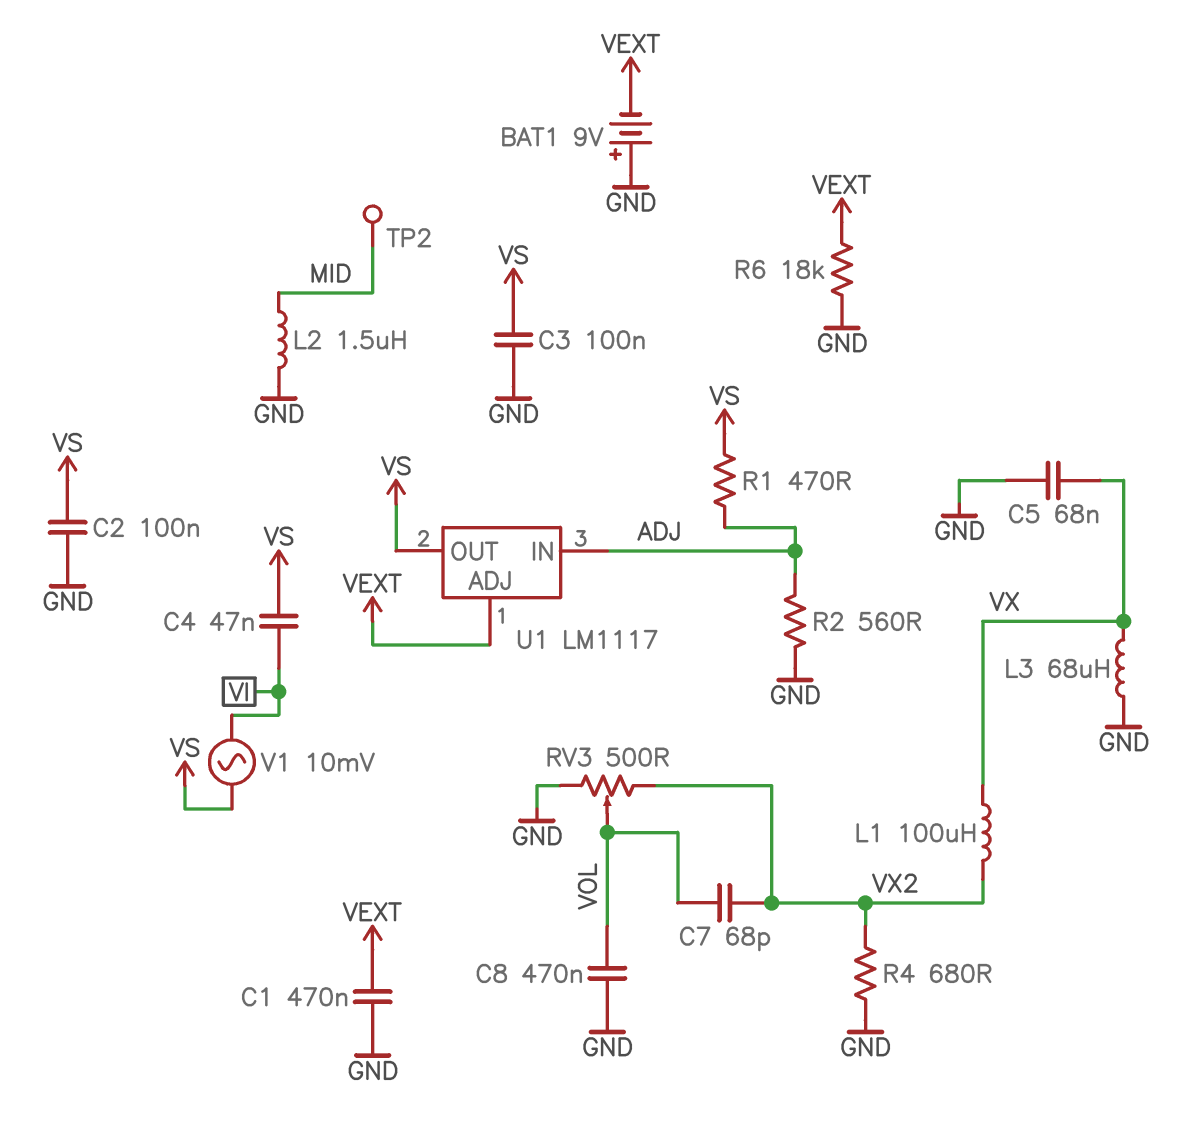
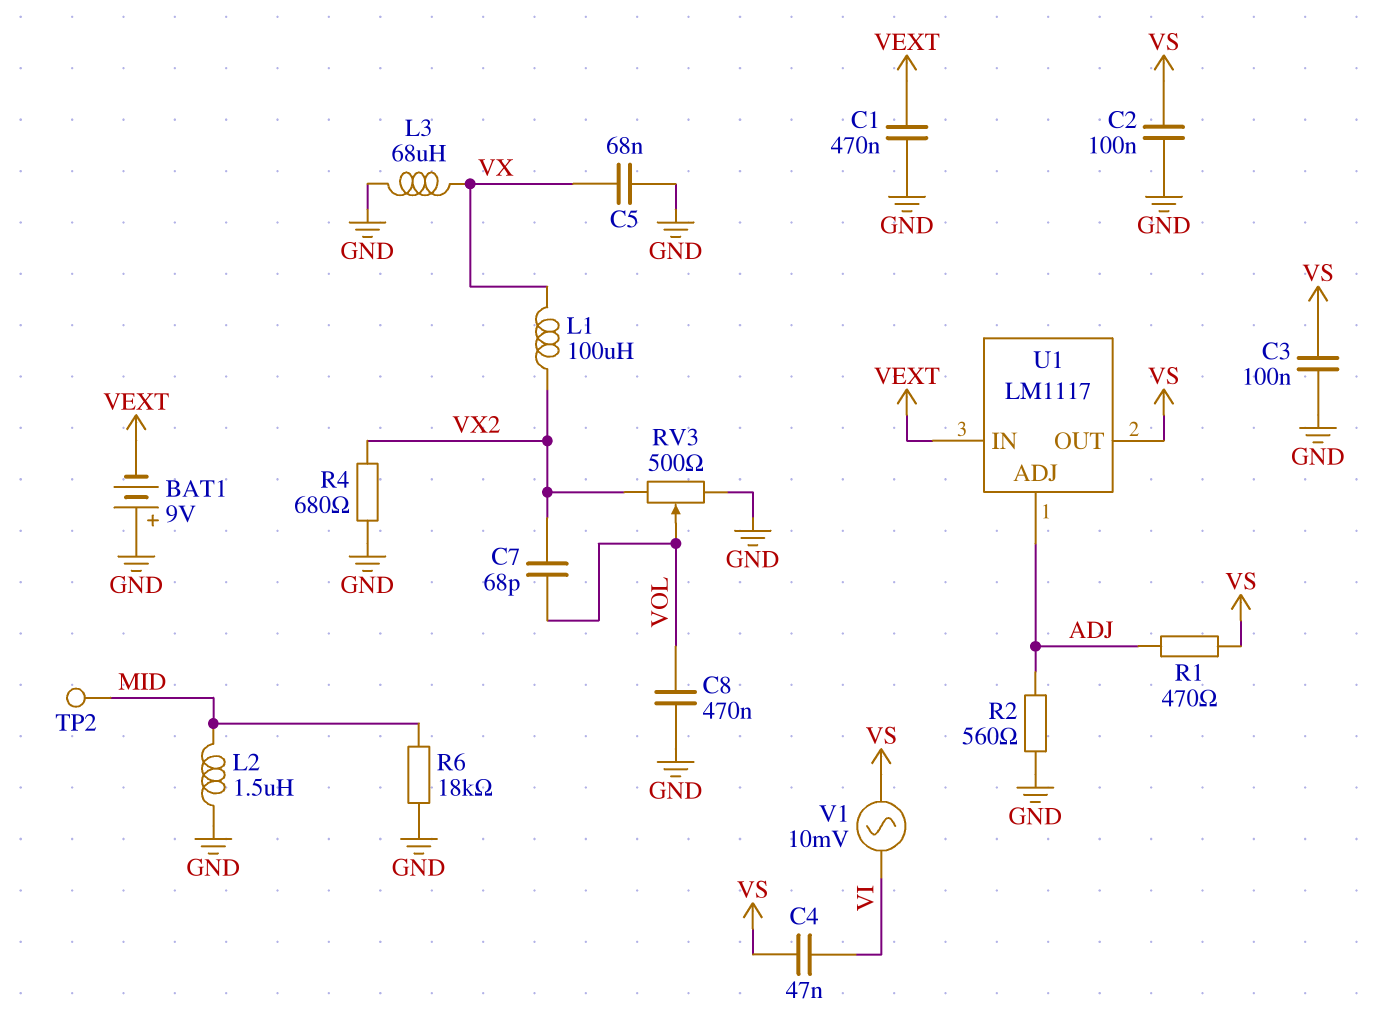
R6: 18k (GND, VEXT) -> 18k (GND, MID)
U1 pin ADJ: VEXT -> ADJ
U1 pin IN: ADJ -> VEXT

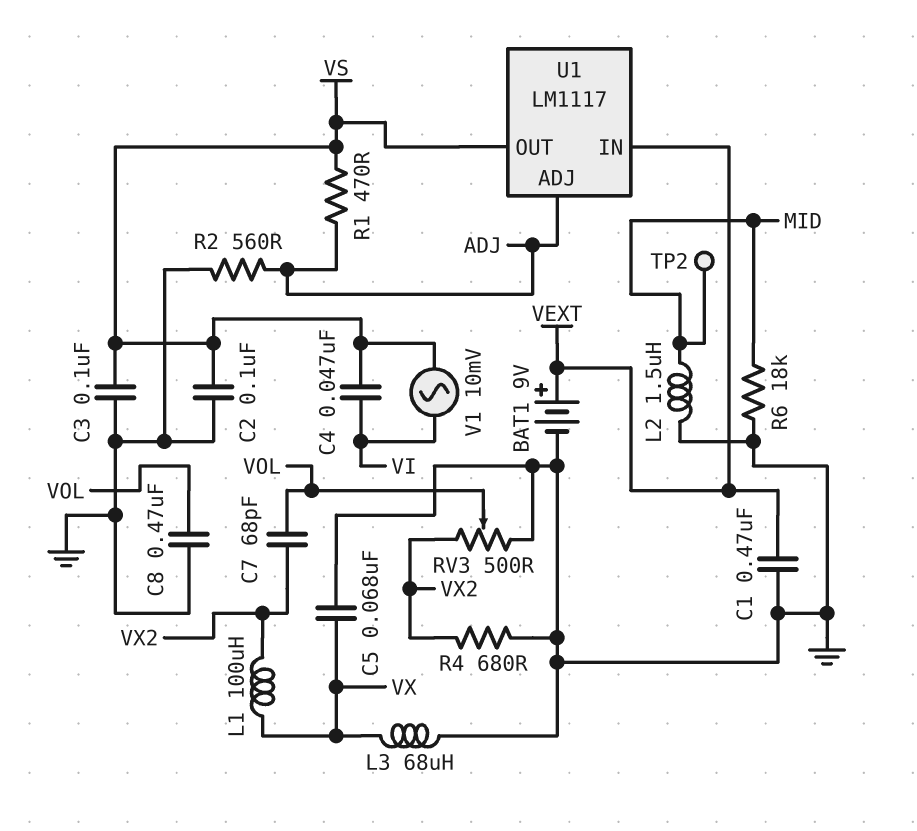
BAT1: 9V (plus GND, minus VEXT) -> 9V (plus VEXT, minus GND)

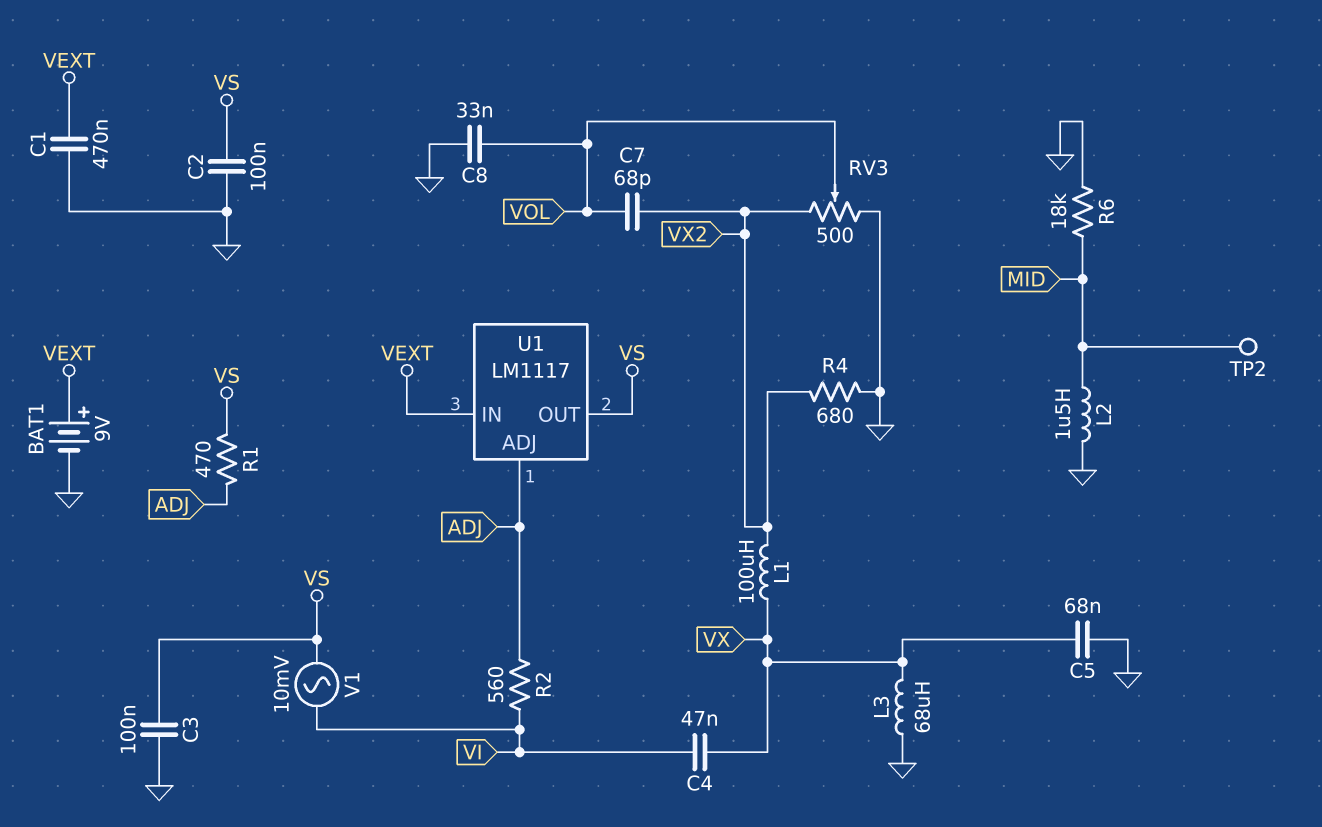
C4: 47nF (VI, VS) -> 47nF (VI, VX)
C8: 470nF (GND, VOL) -> 33nF (GND, VOL)
R2: 560 (ADJ, GND) -> 560 (ADJ, VI)

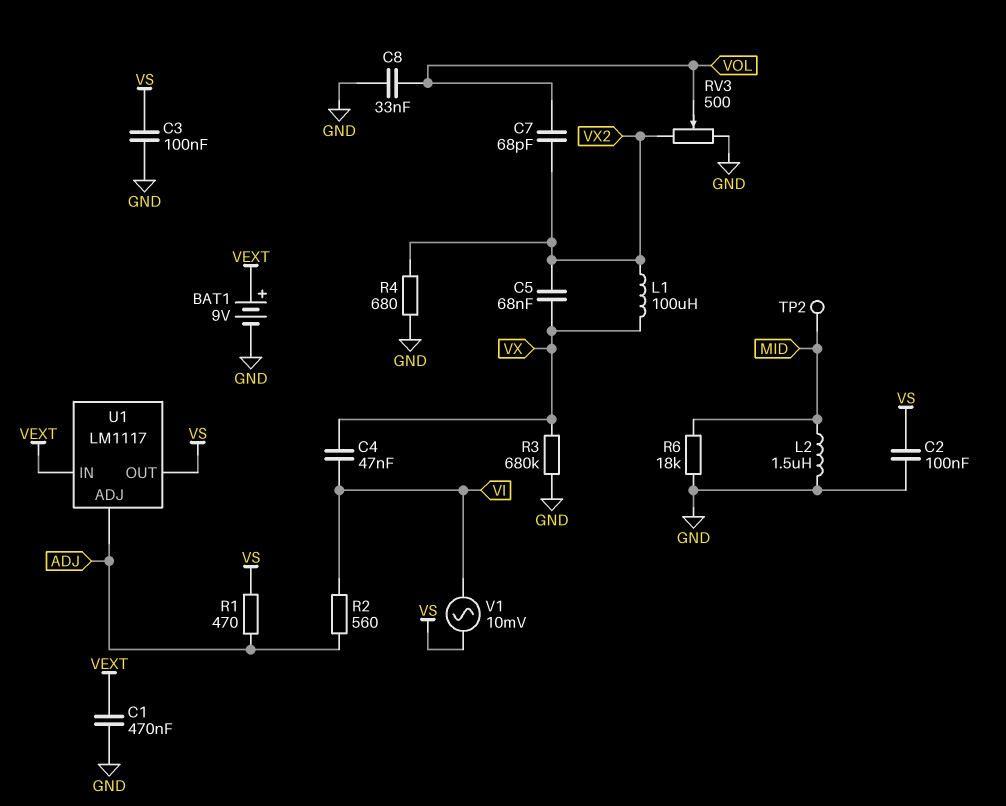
C5: 68nF (GND, VX) -> 68nF (VX, VX2)
L3: 68uH (GND, VX) -> none
R3: none -> 680k (GND, VX)

